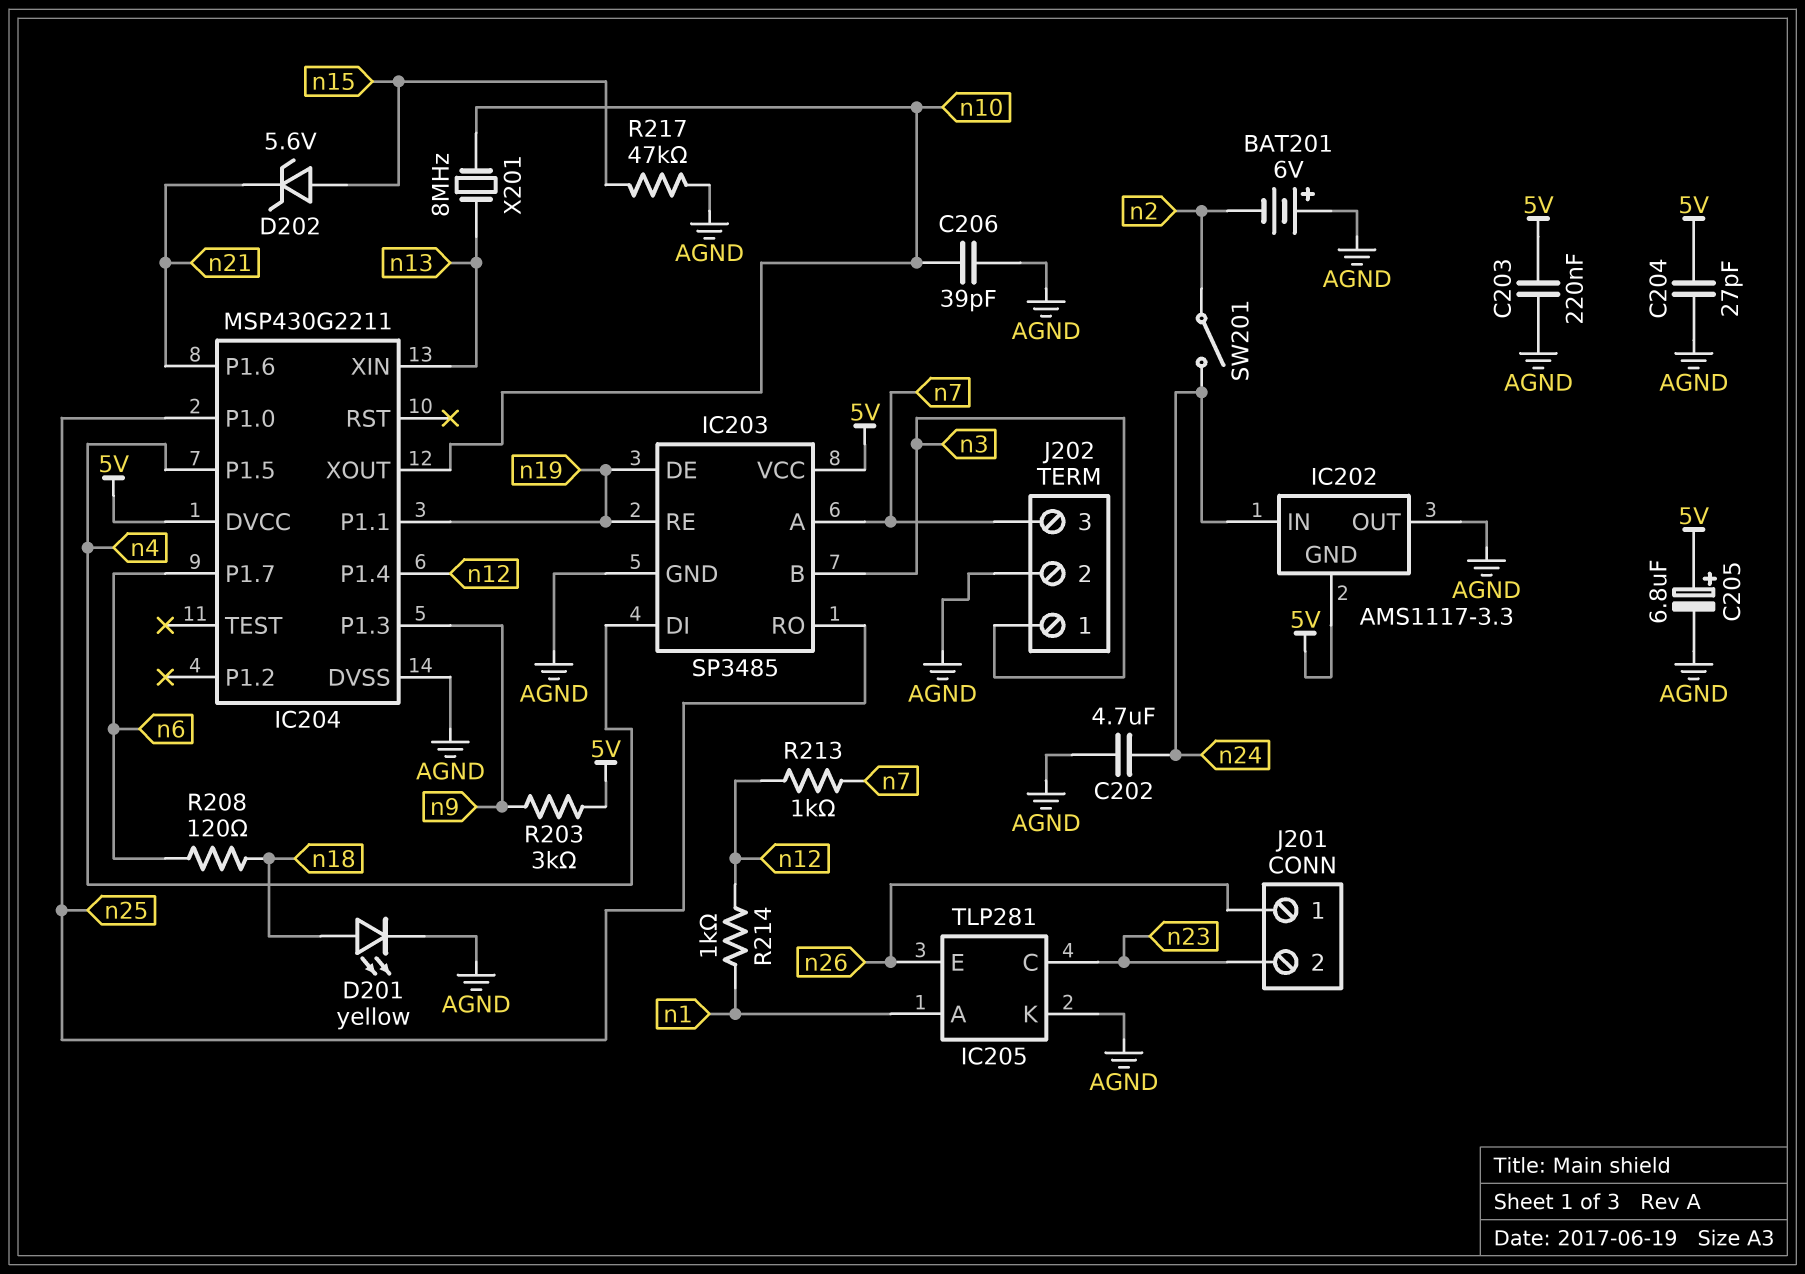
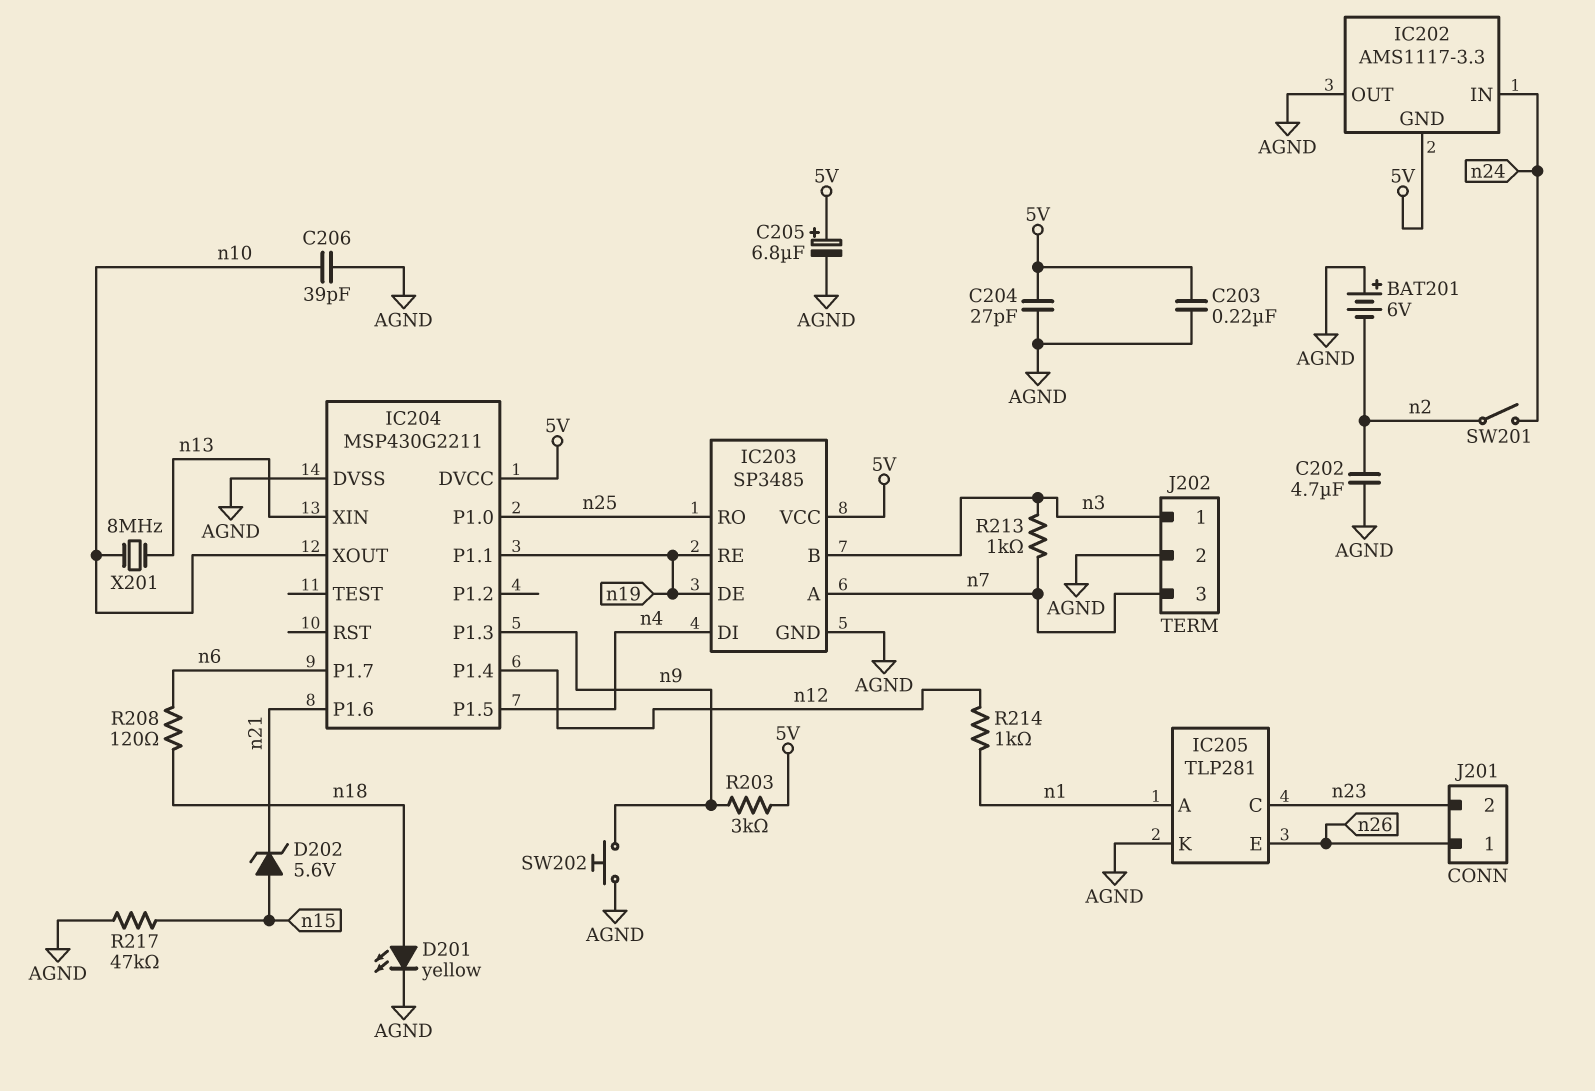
C202: 4.7uF (AGND, n24) -> 4.7uF (AGND, n2)
R213: 1k (n7, n12) -> 1k (n3, n7)
SW202: none -> button (AGND, n9)

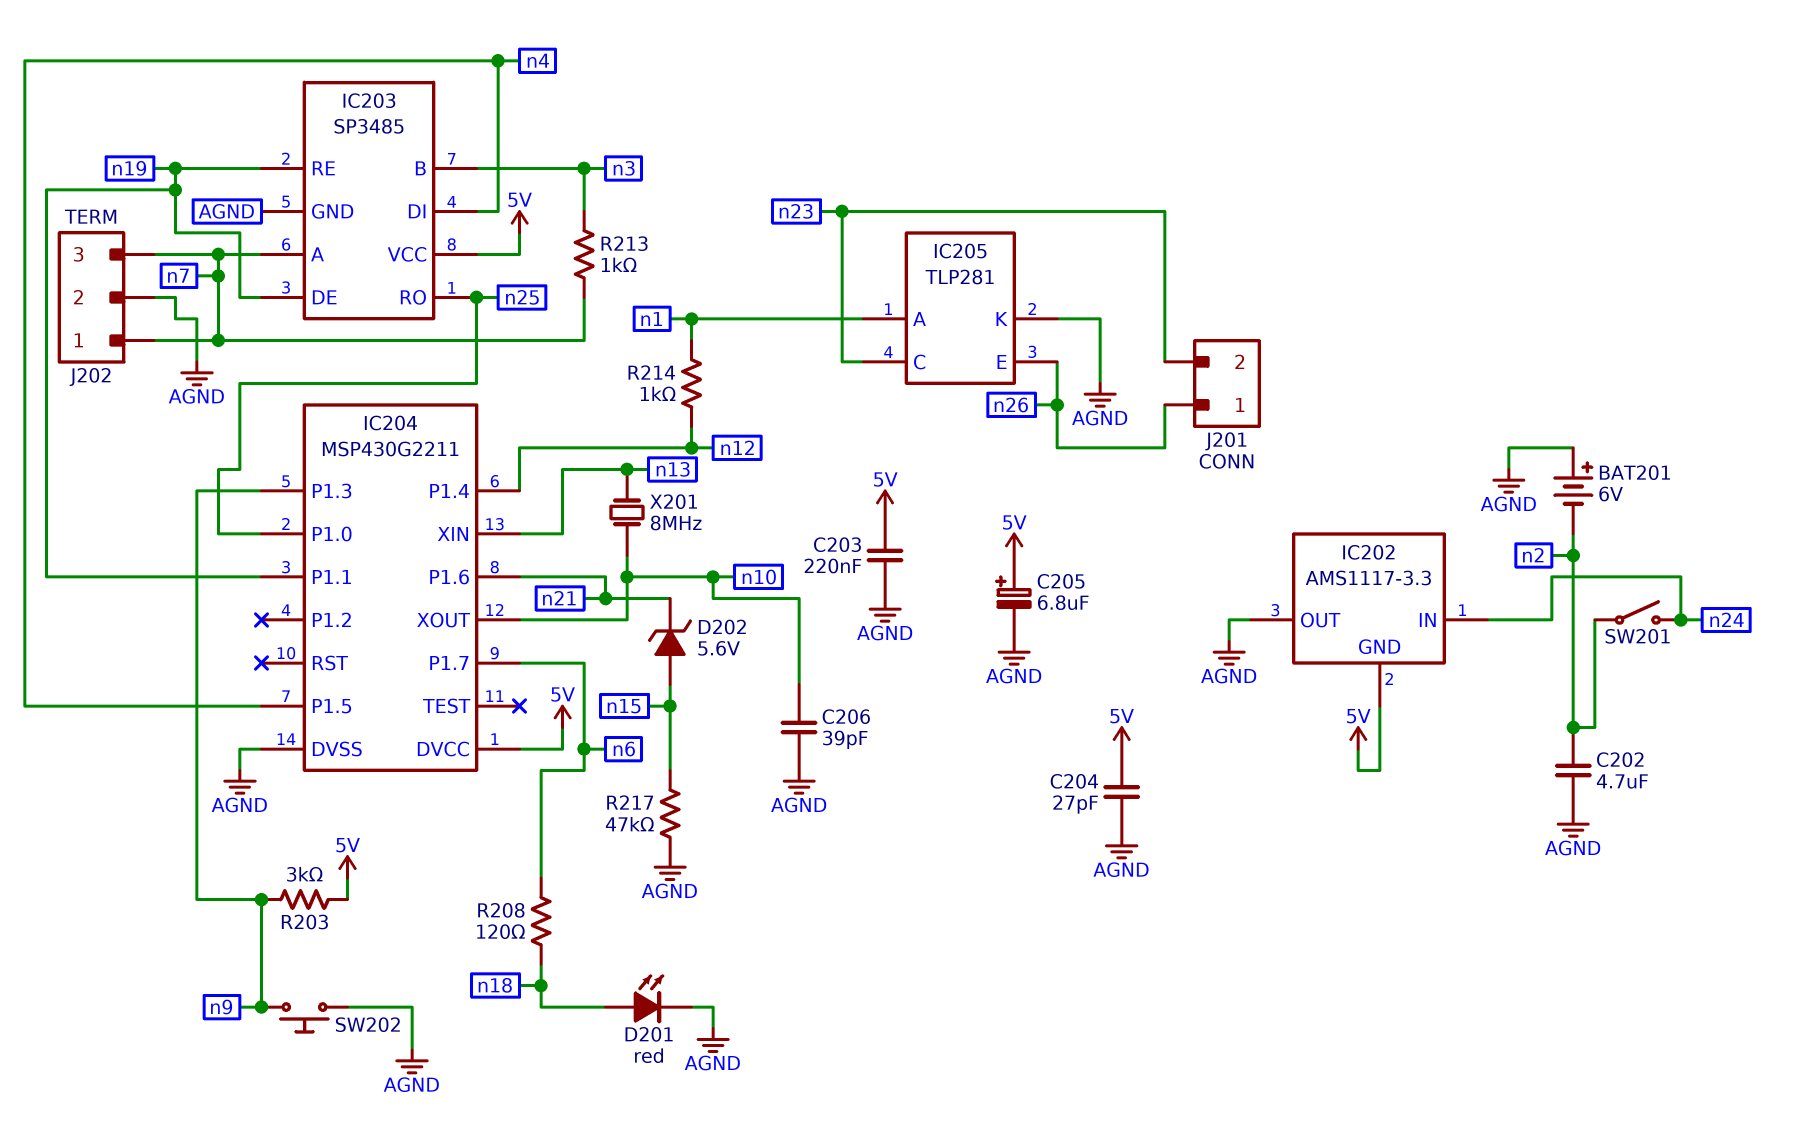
D201: LED yellow (A n18, K AGND) -> LED red (A n18, K AGND)
J202 pin 1: n3 -> n7

